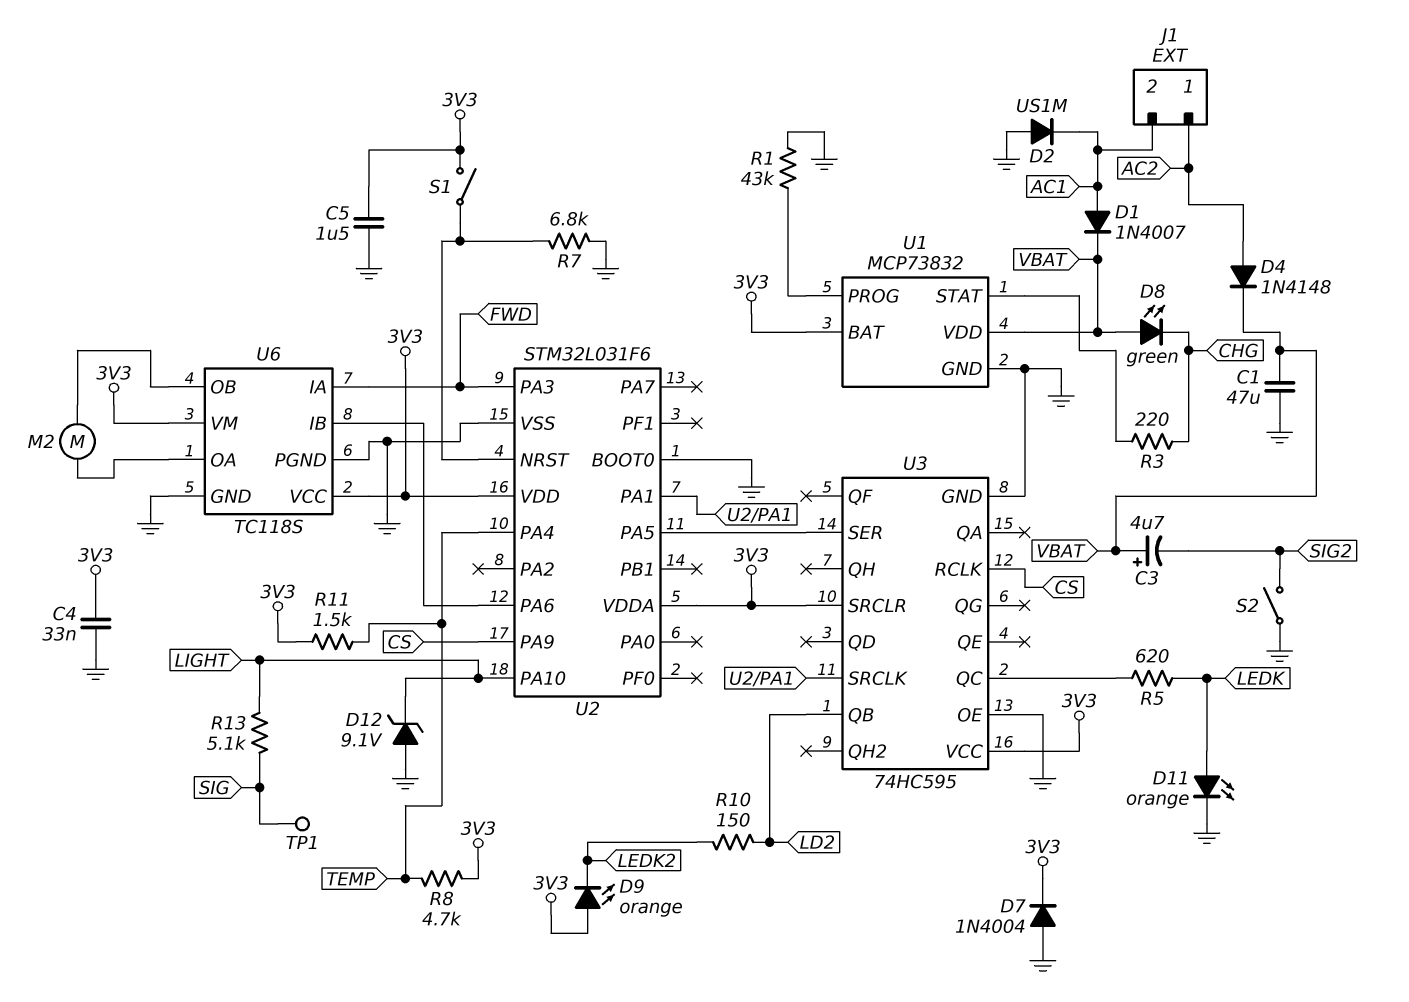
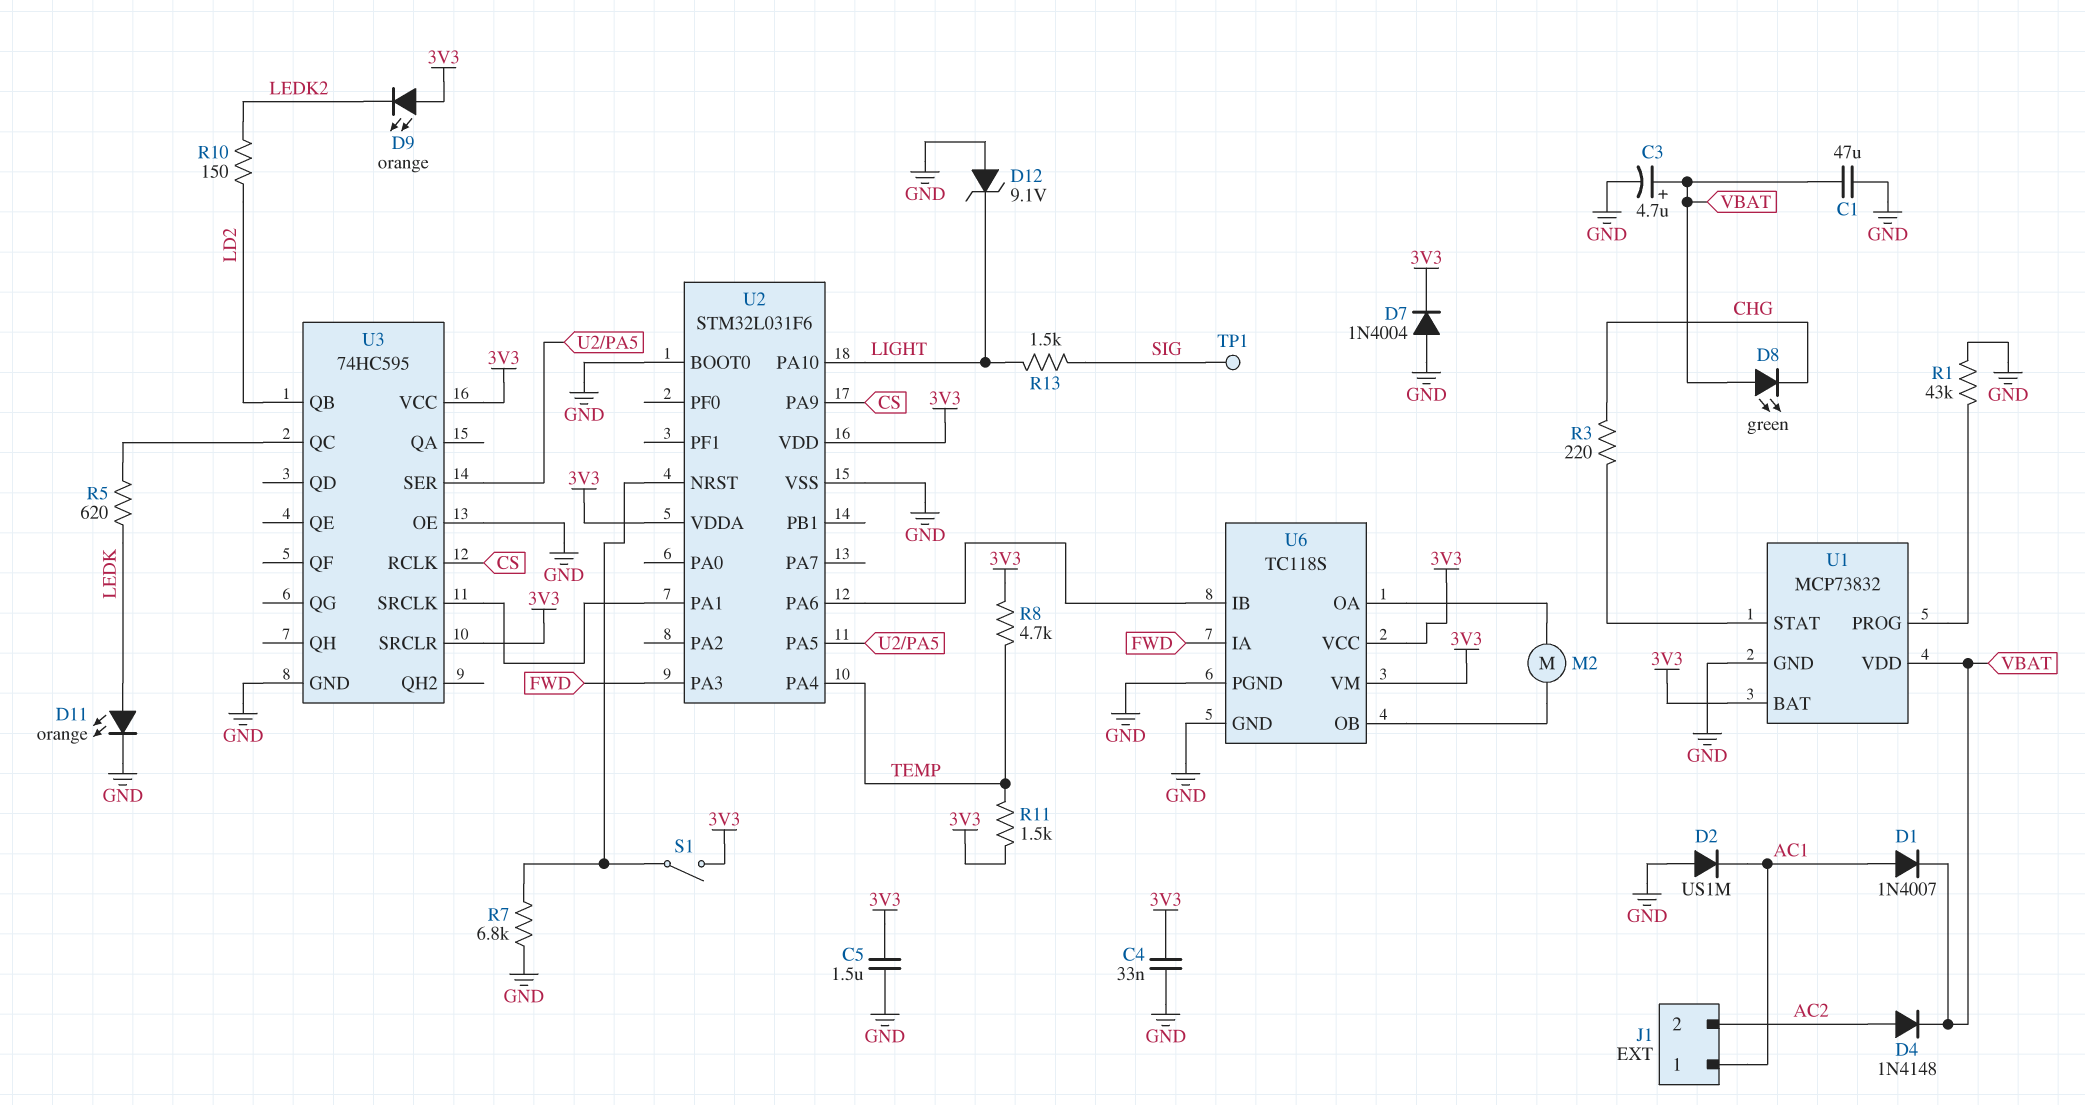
C3: 4.7uF (plus VBAT, minus SIG2) -> 4.7uF (plus VBAT, minus GND)
J1 pin 1: AC2 -> AC1
J1 pin 2: AC1 -> AC2
R13: 5.1k (LIGHT, SIG) -> 1.5k (LIGHT, SIG)
S2: switch (GND, SIG2) -> none

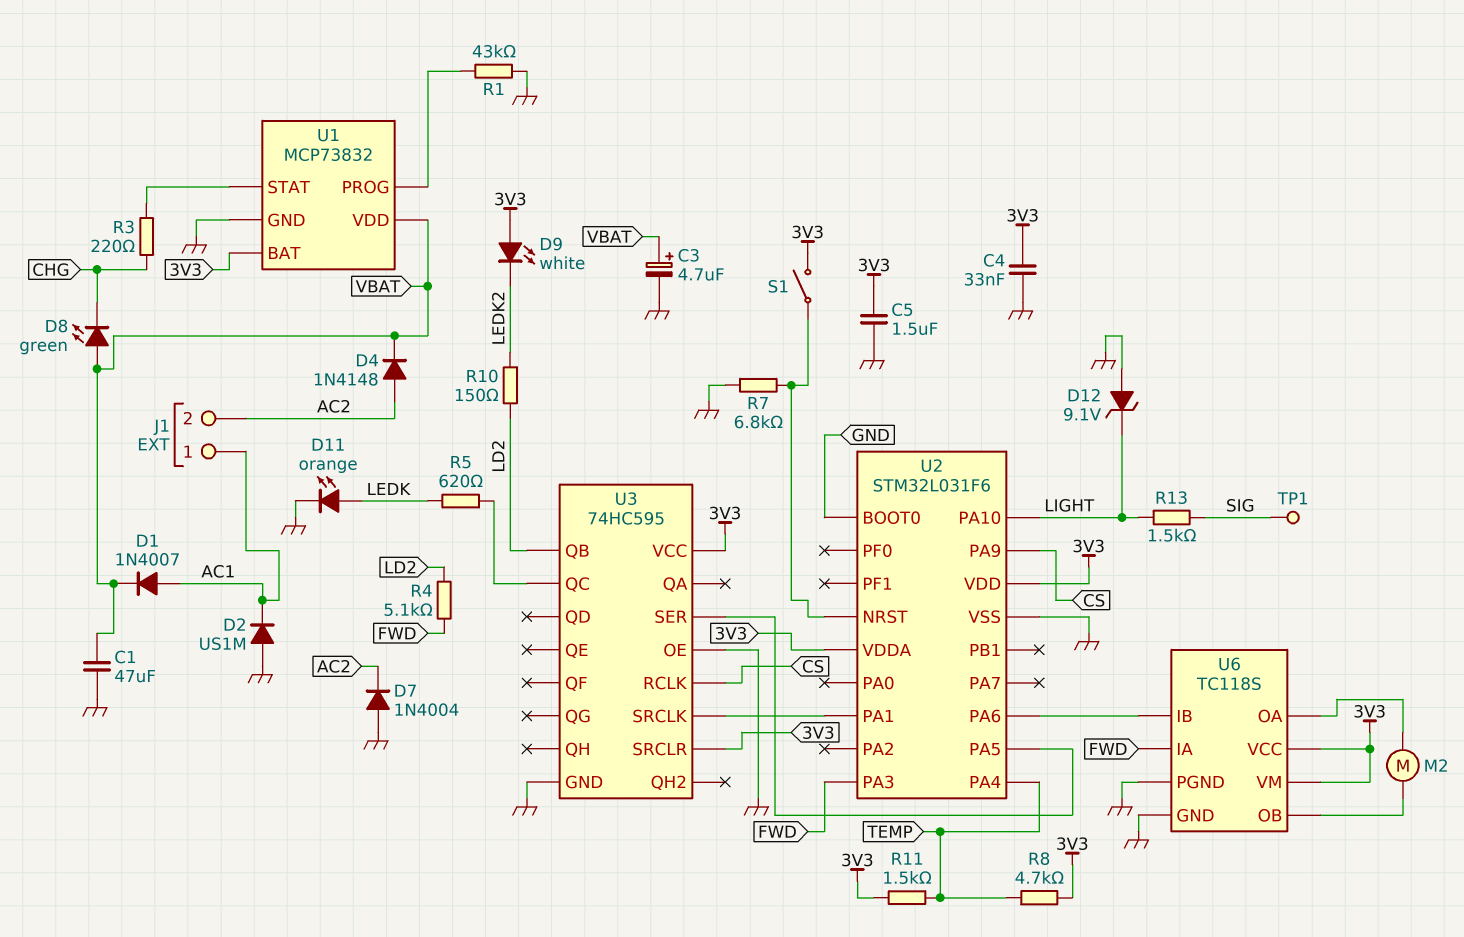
D7: diode 1N4004 (A GND, K 3V3) -> diode 1N4004 (A GND, K AC2)
D9: LED orange (A 3V3, K LEDK2) -> LED white (A 3V3, K LEDK2)
R4: none -> 5.1k (FWD, LD2)

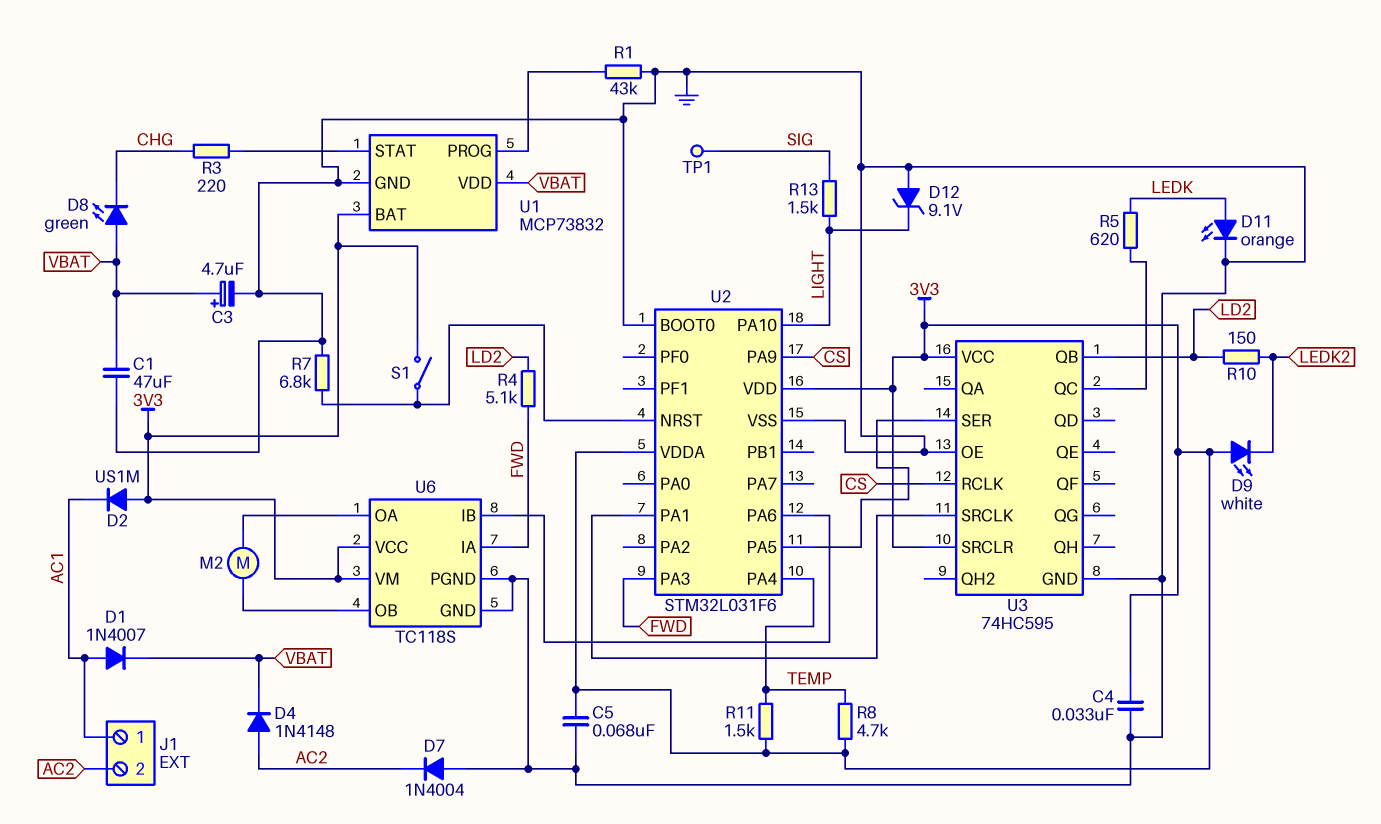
C5: 1.5uF (3V3, GND) -> 68nF (3V3, GND)
D2: diode US1M (A GND, K AC1) -> diode US1M (A 3V3, K AC1)

